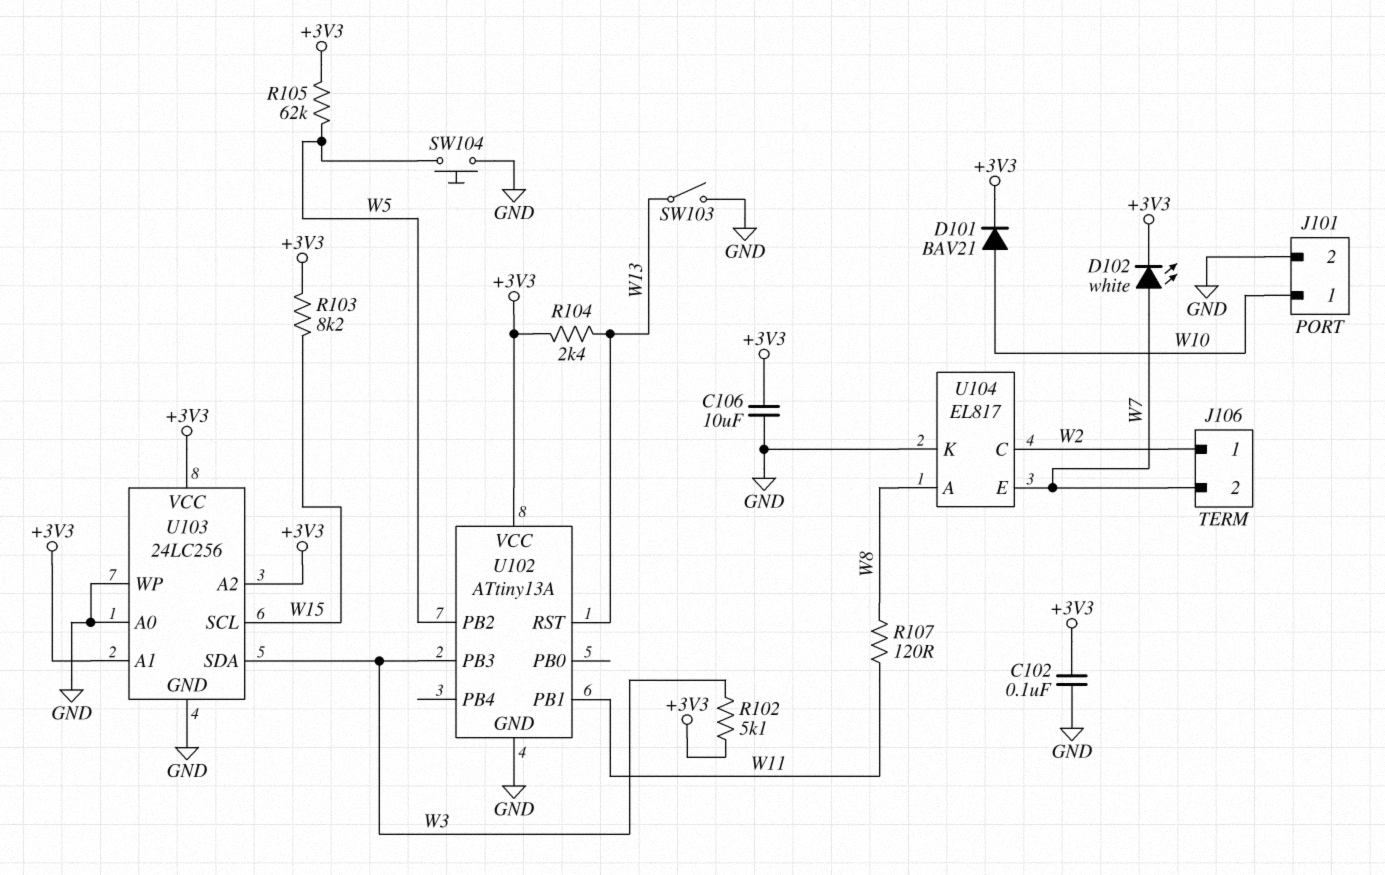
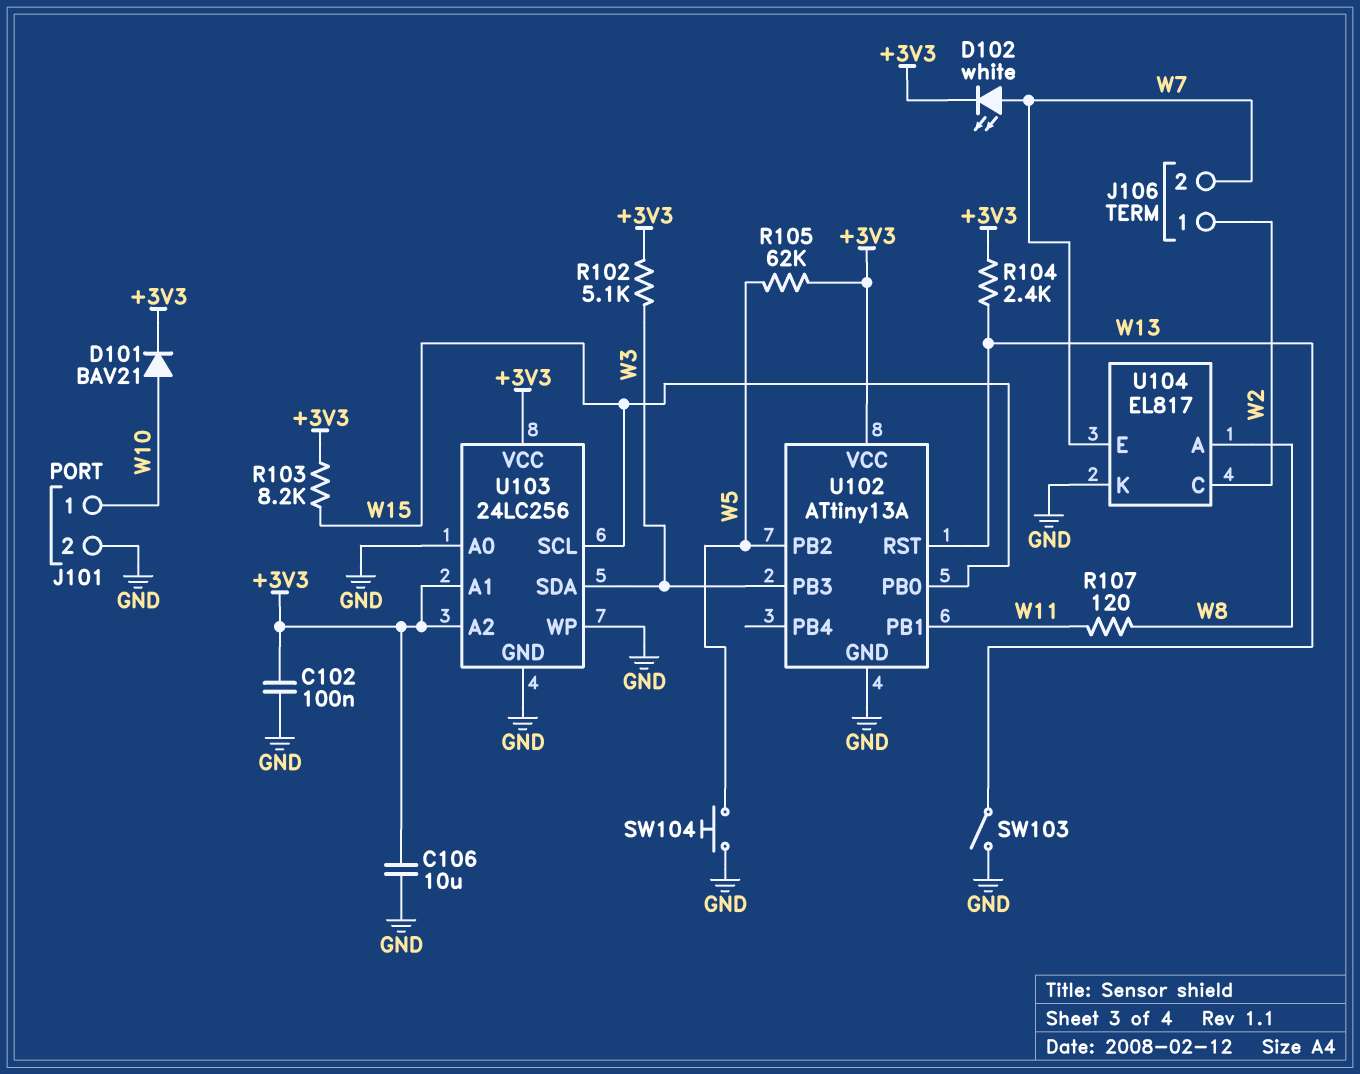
U102 pin PB0: none -> W15

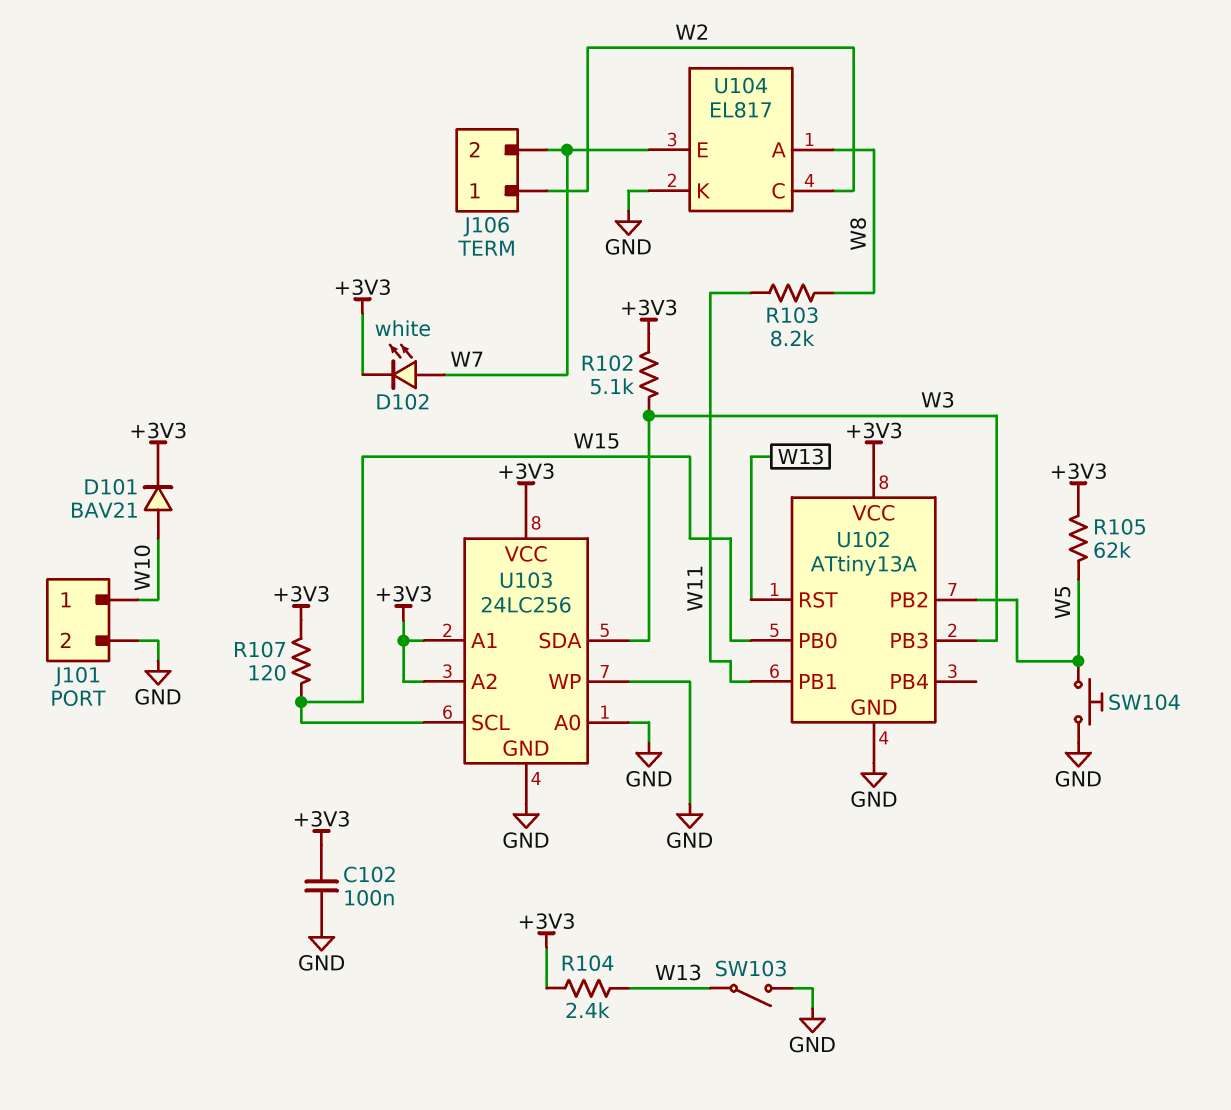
C106: 10uF (+3V3, GND) -> none
R103: 8.2k (+3V3, W15) -> 8.2k (W8, W11)
R107: 120 (W8, W11) -> 120 (+3V3, W15)

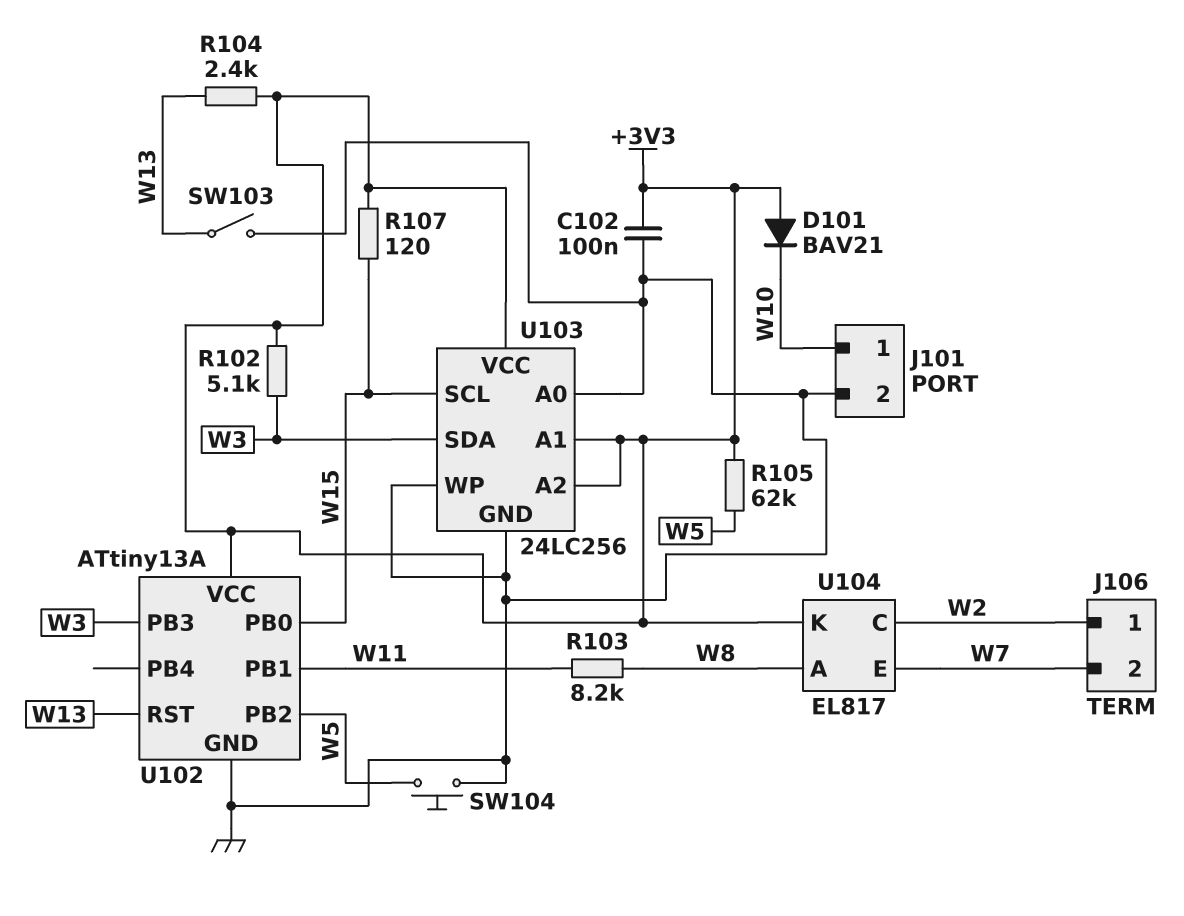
D101: diode BAV21 (A W10, K +3V3) -> diode BAV21 (A +3V3, K W10)
D102: LED white (A W7, K +3V3) -> none
U104 pin K: GND -> +3V3

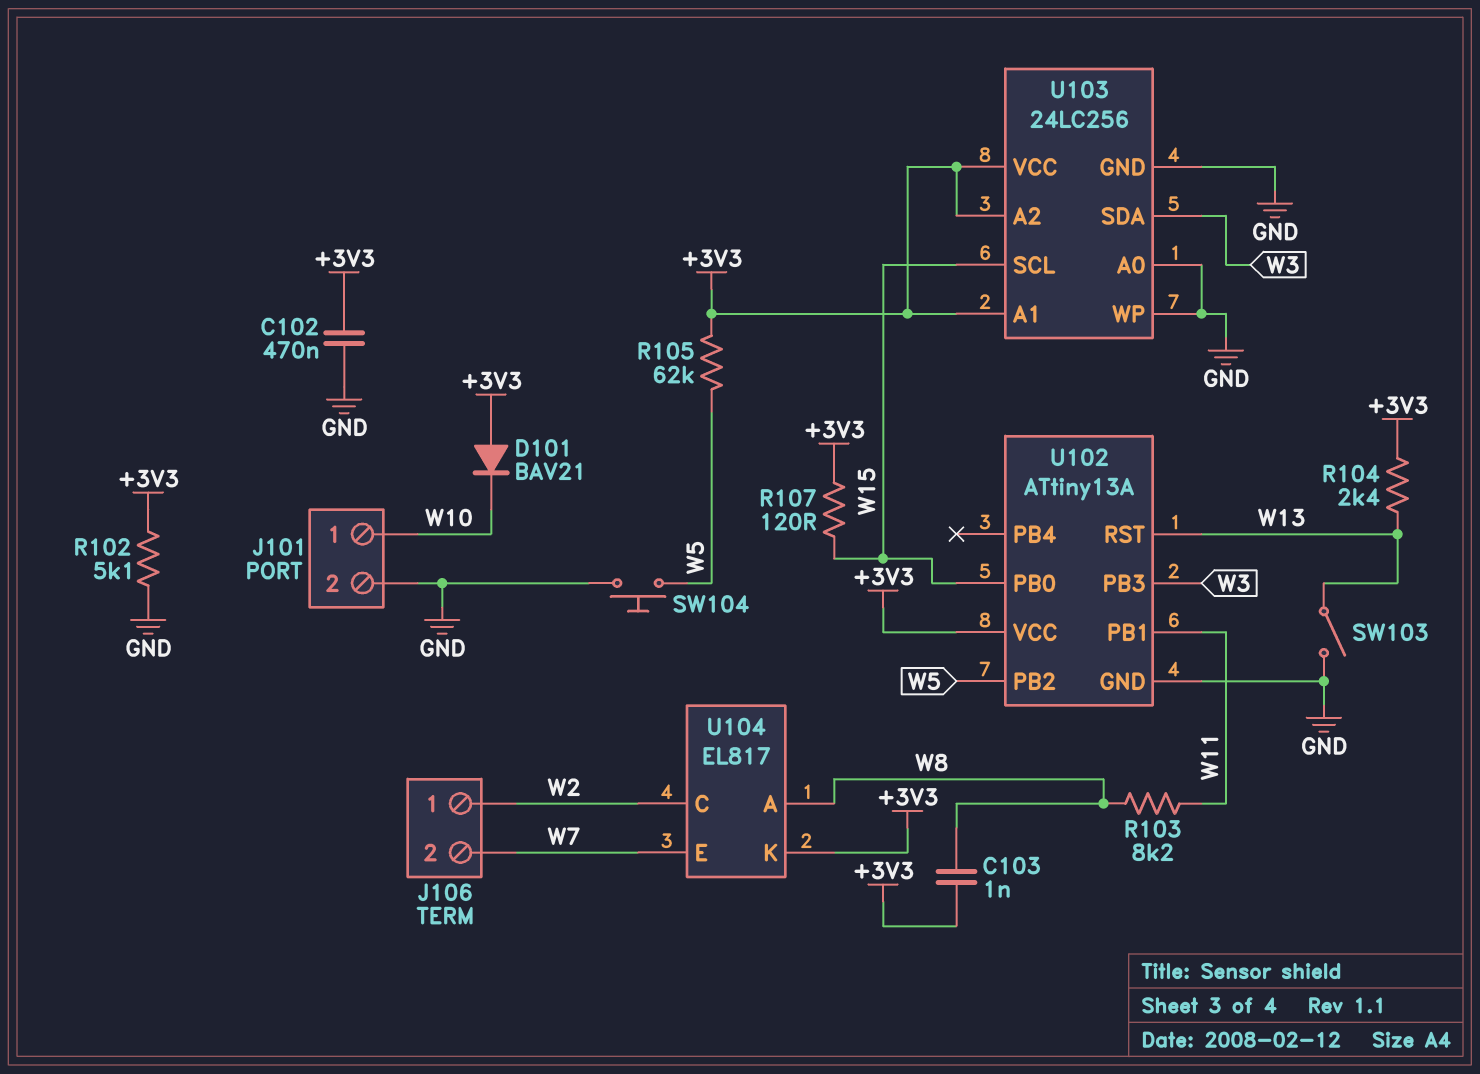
C102: 100nF (+3V3, GND) -> 470nF (+3V3, GND)
C103: none -> 1nF (+3V3, W8)
R102: 5.1k (+3V3, W3) -> 5.1k (+3V3, GND)

